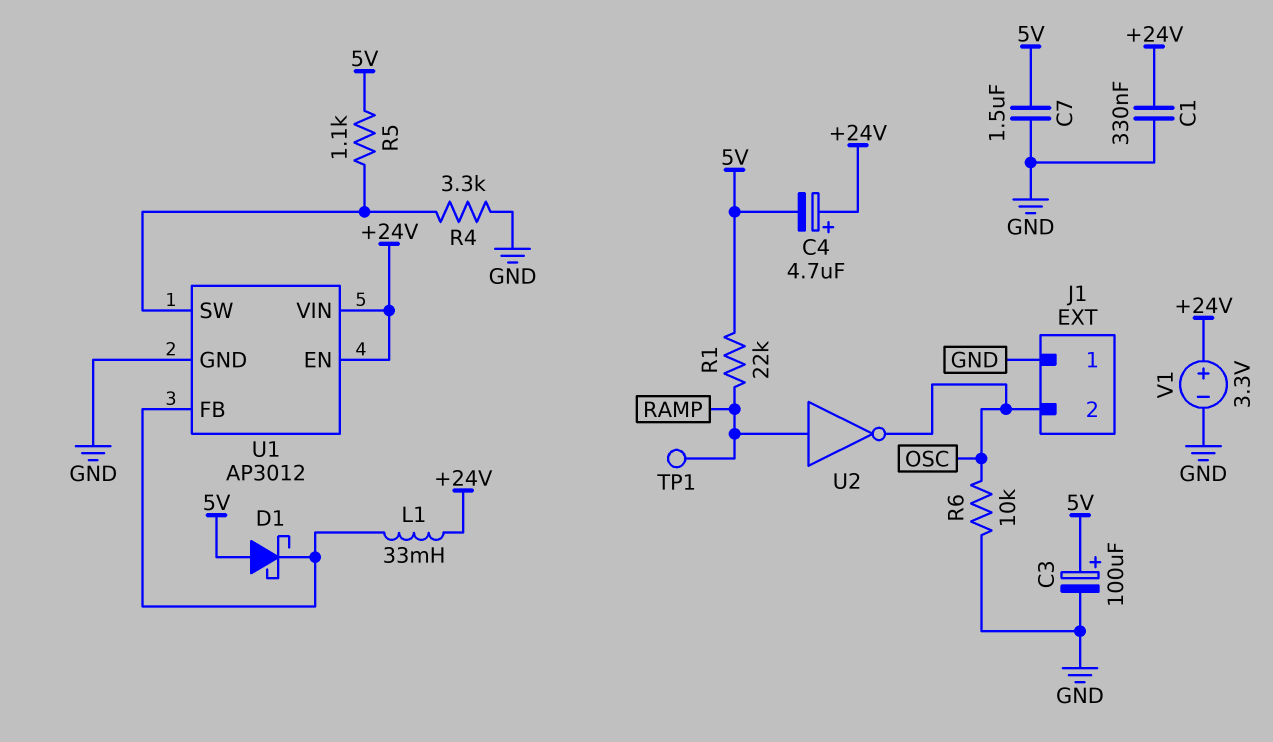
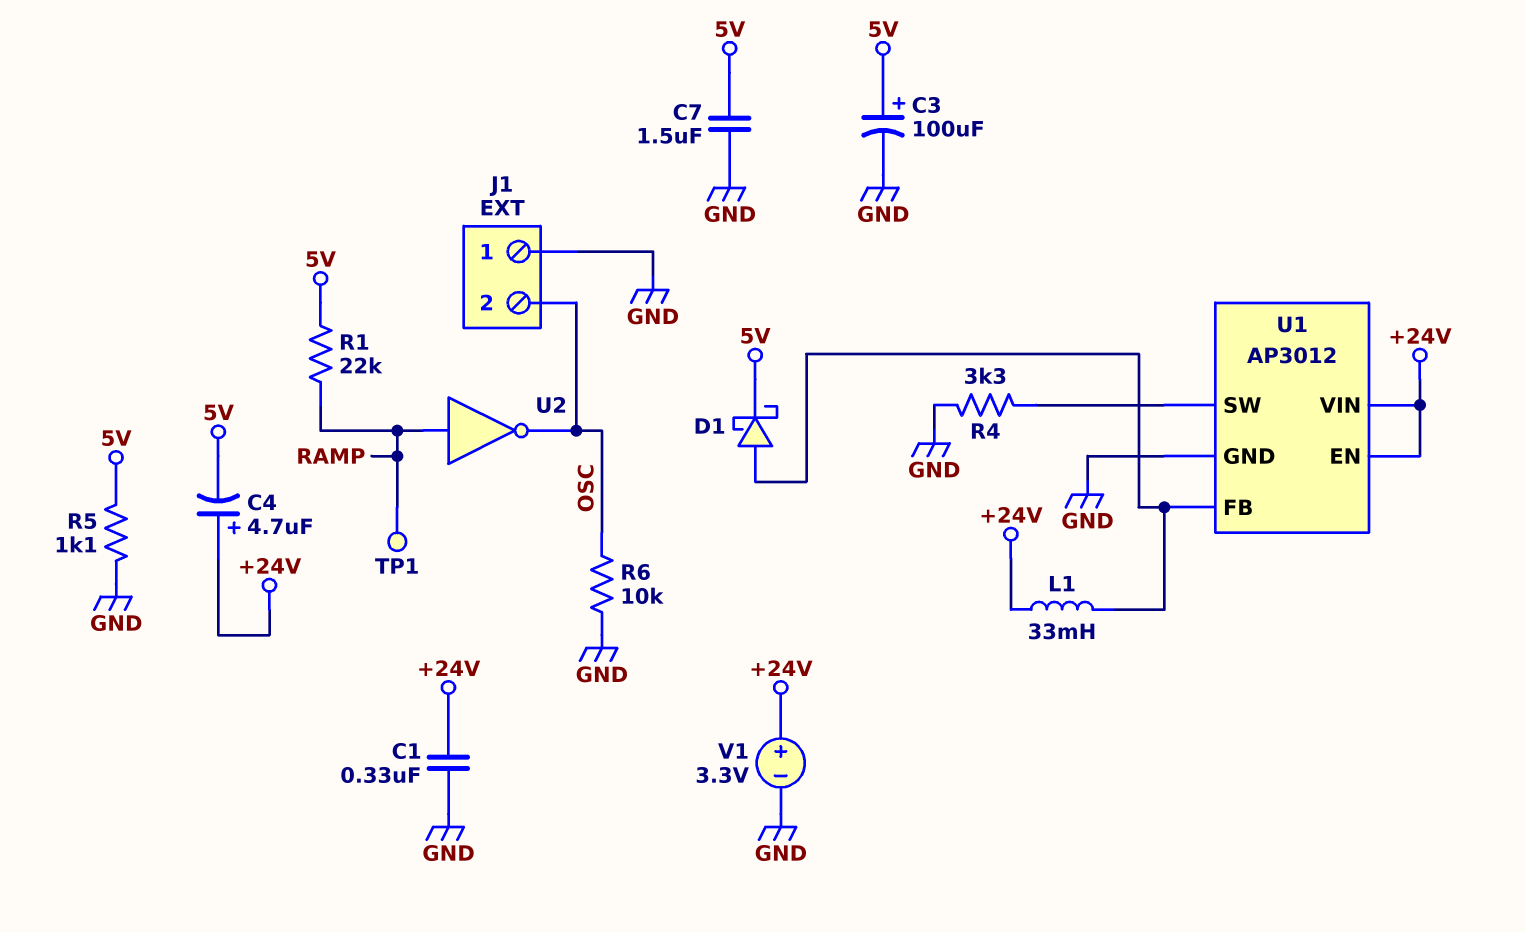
D1: schottky (A 5V, K U1/FB) -> schottky (A U1/FB, K 5V)
R5: 1.1k (5V, U1/SW) -> 1.1k (5V, GND)

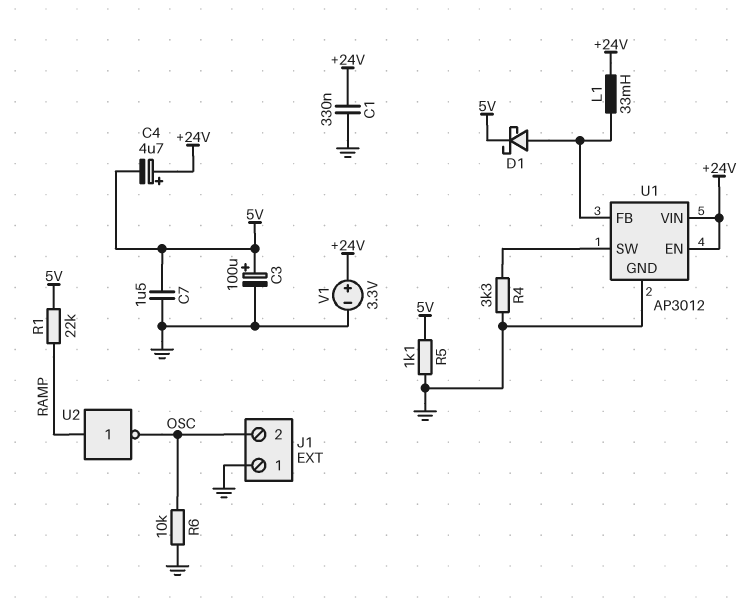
TP1: test point (RAMP) -> none

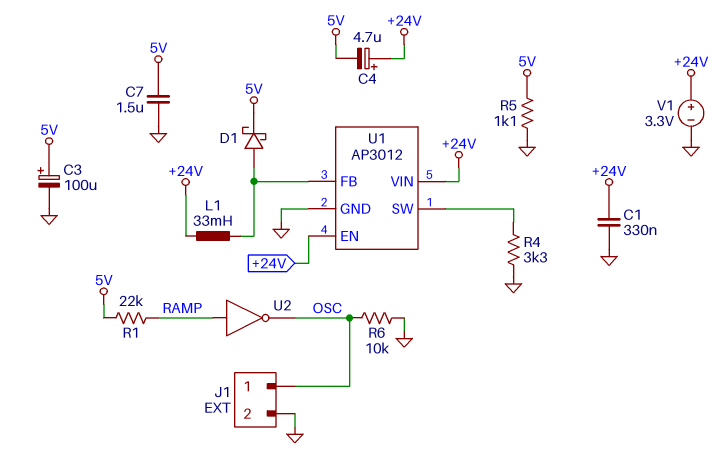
J1 pin 1: GND -> OSC
J1 pin 2: OSC -> GND

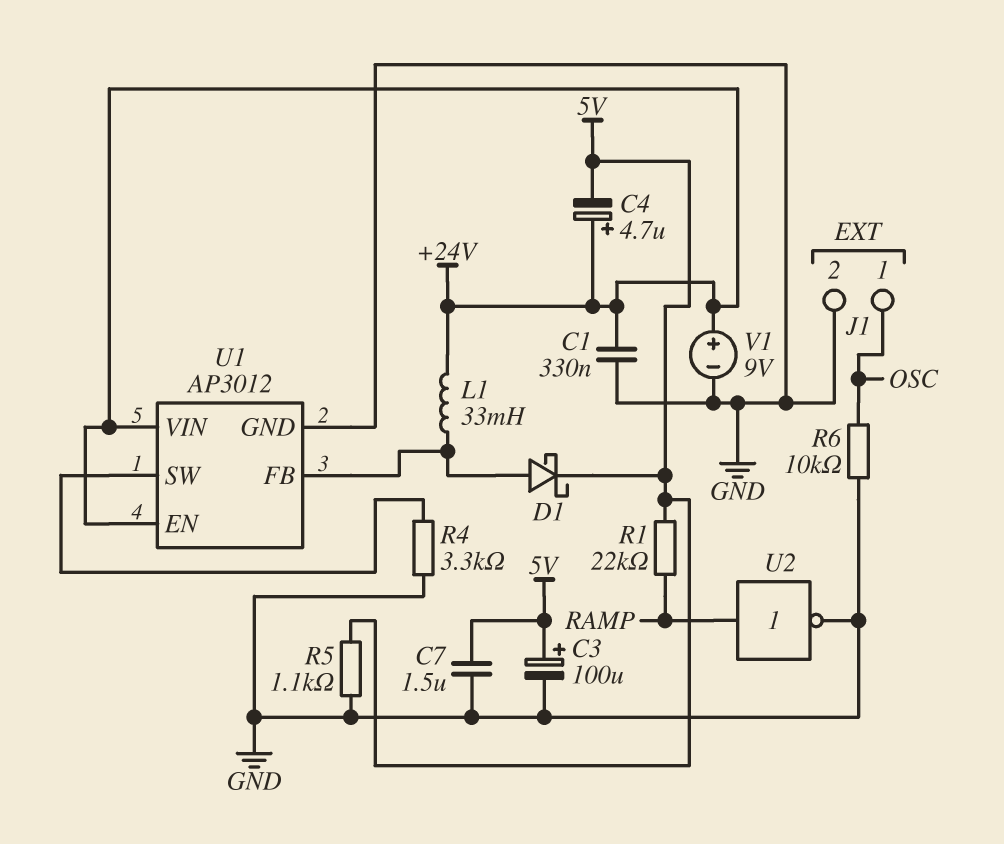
U2: NOT (in RAMP, out OSC) -> NOT (in RAMP, out GND)
V1: 3.3V (plus +24V, minus GND) -> 9V (plus +24V, minus GND)

